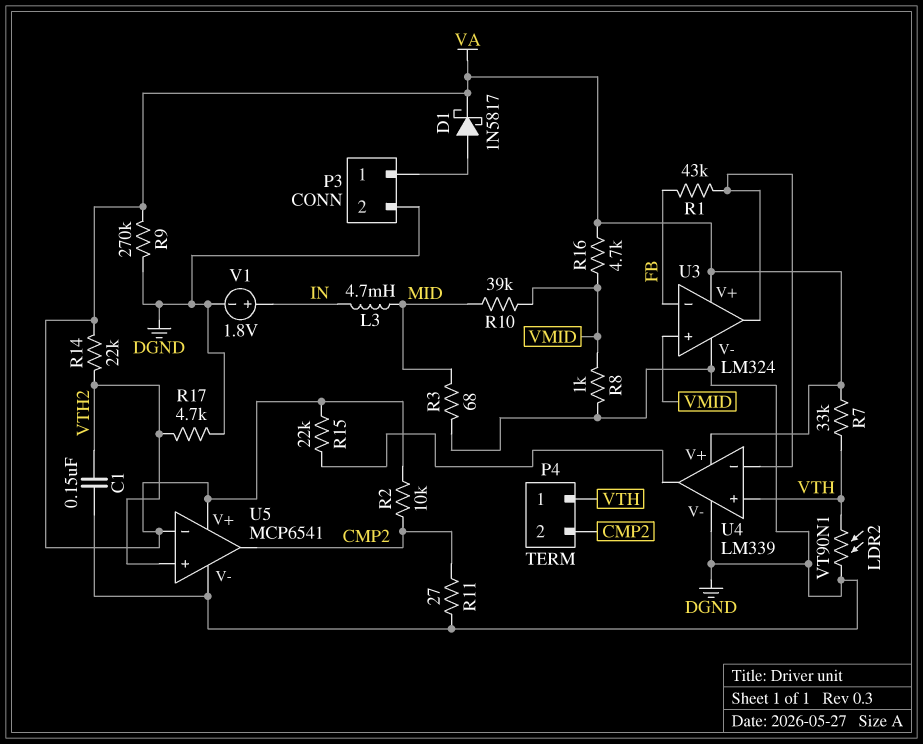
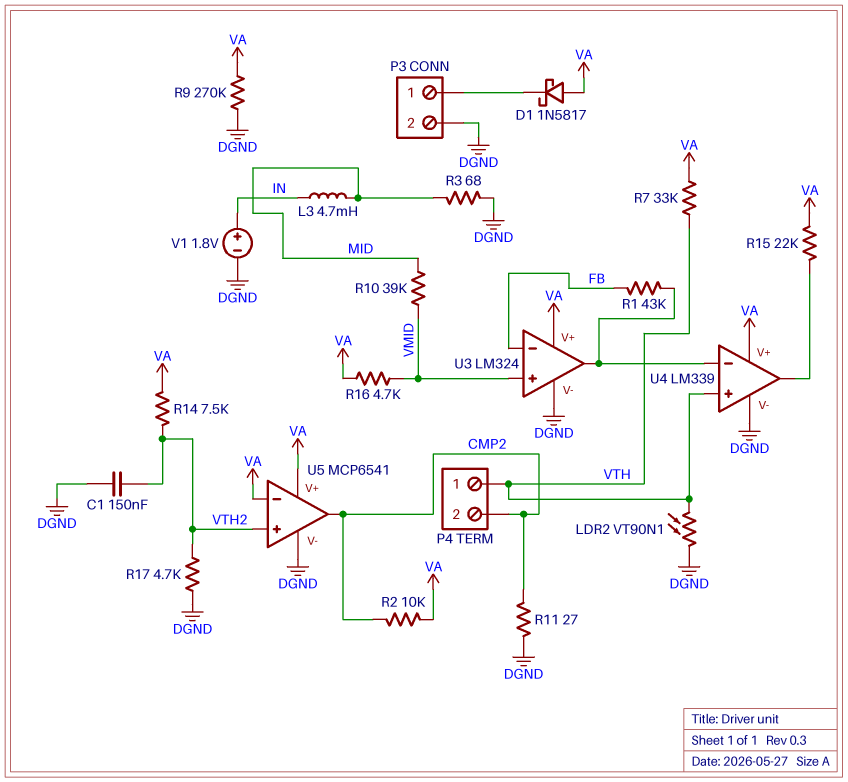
D1: schottky 1N5817 (A P3/1, K VA) -> schottky 1N5817 (A VA, K P3/1)
R8: 1k (DGND, VMID) -> none
R14: 22k (VA, VTH2) -> 7.5k (VA, VTH2)

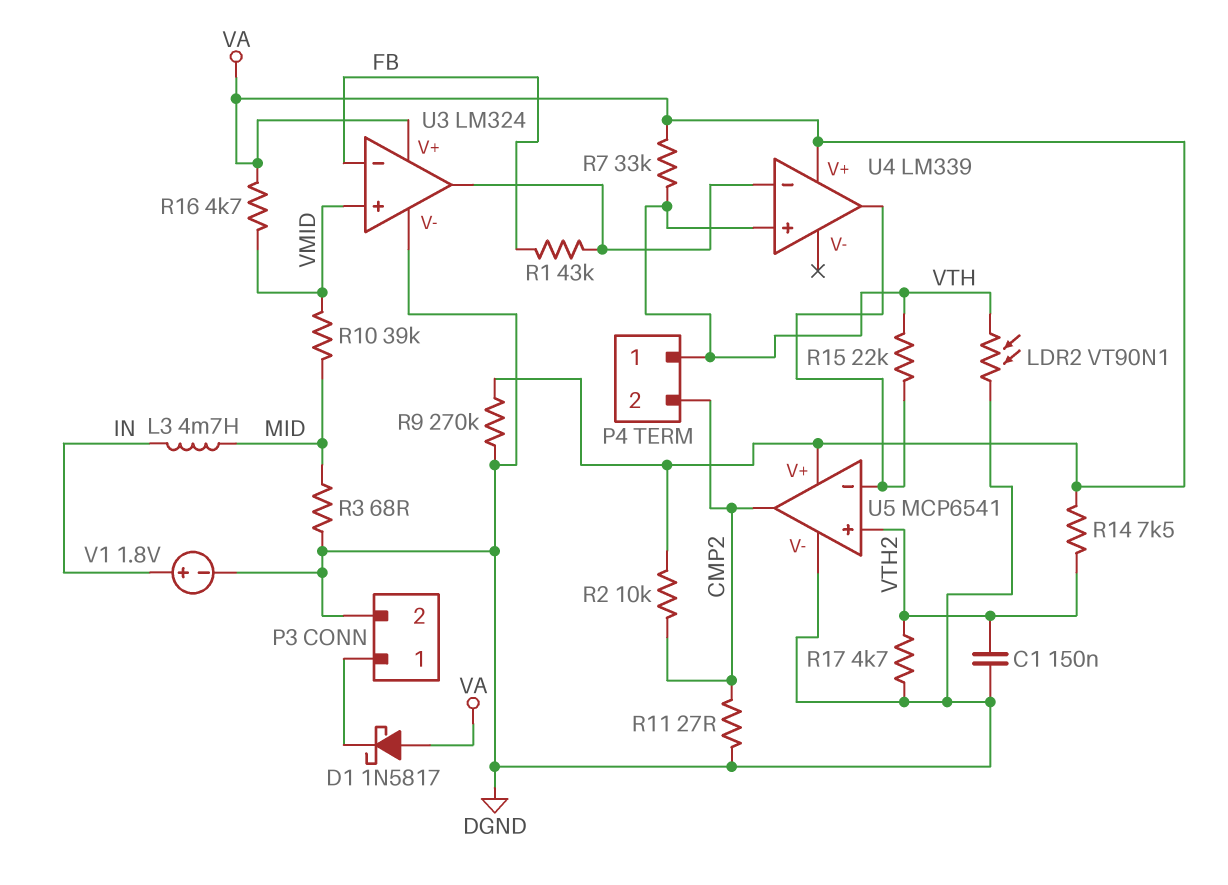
R15: 22k (U4/out, VA) -> 22k (U4/out, VTH)
U4 pin V-: DGND -> none
U5 pin in-: VA -> U4/out

